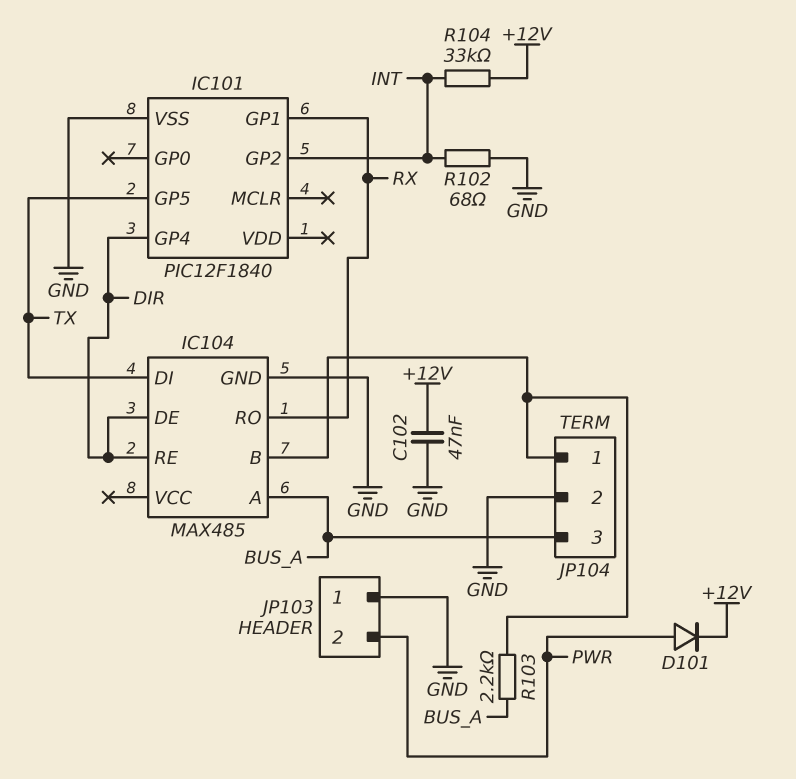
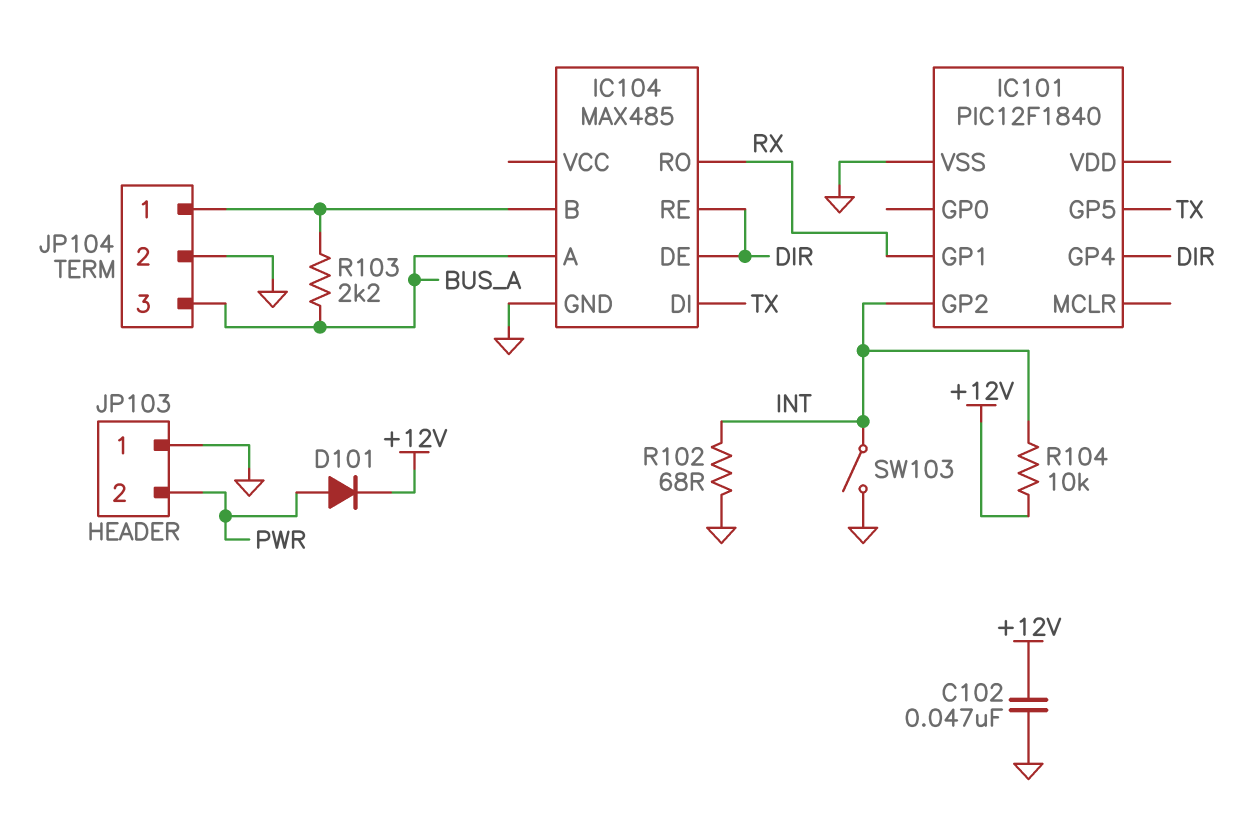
R104: 33k (+12V, INT) -> 10k (+12V, INT)
SW103: none -> switch (GND, INT)

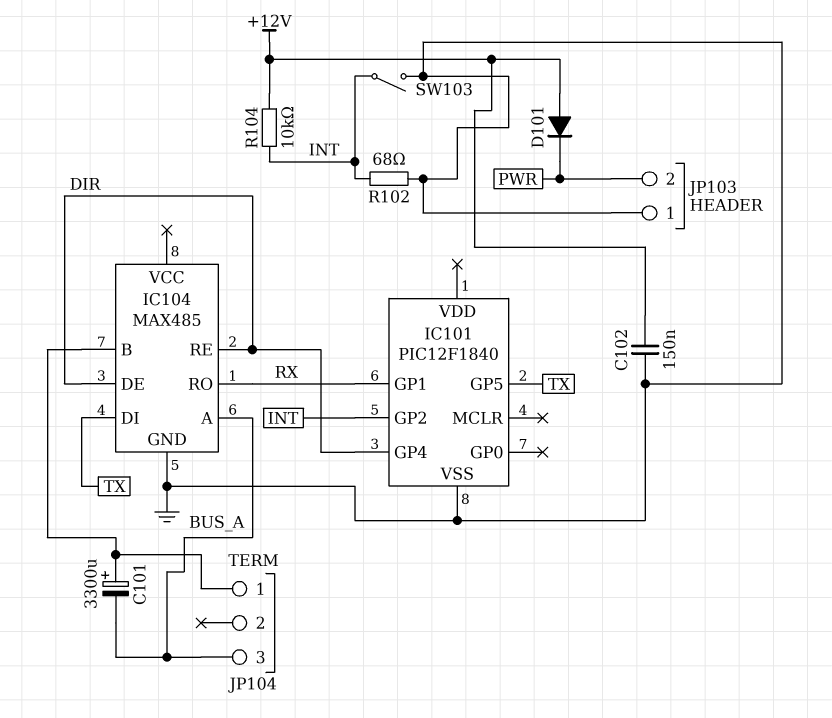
C101: none -> 3300uF (plus IC104/B, minus BUS_A)
C102: 47nF (+12V, GND) -> 150nF (+12V, GND)
D101: diode (A PWR, K +12V) -> diode (A +12V, K PWR)
JP104 pin 2: GND -> none
R103: 2.2k (BUS_A, IC104/B) -> none

